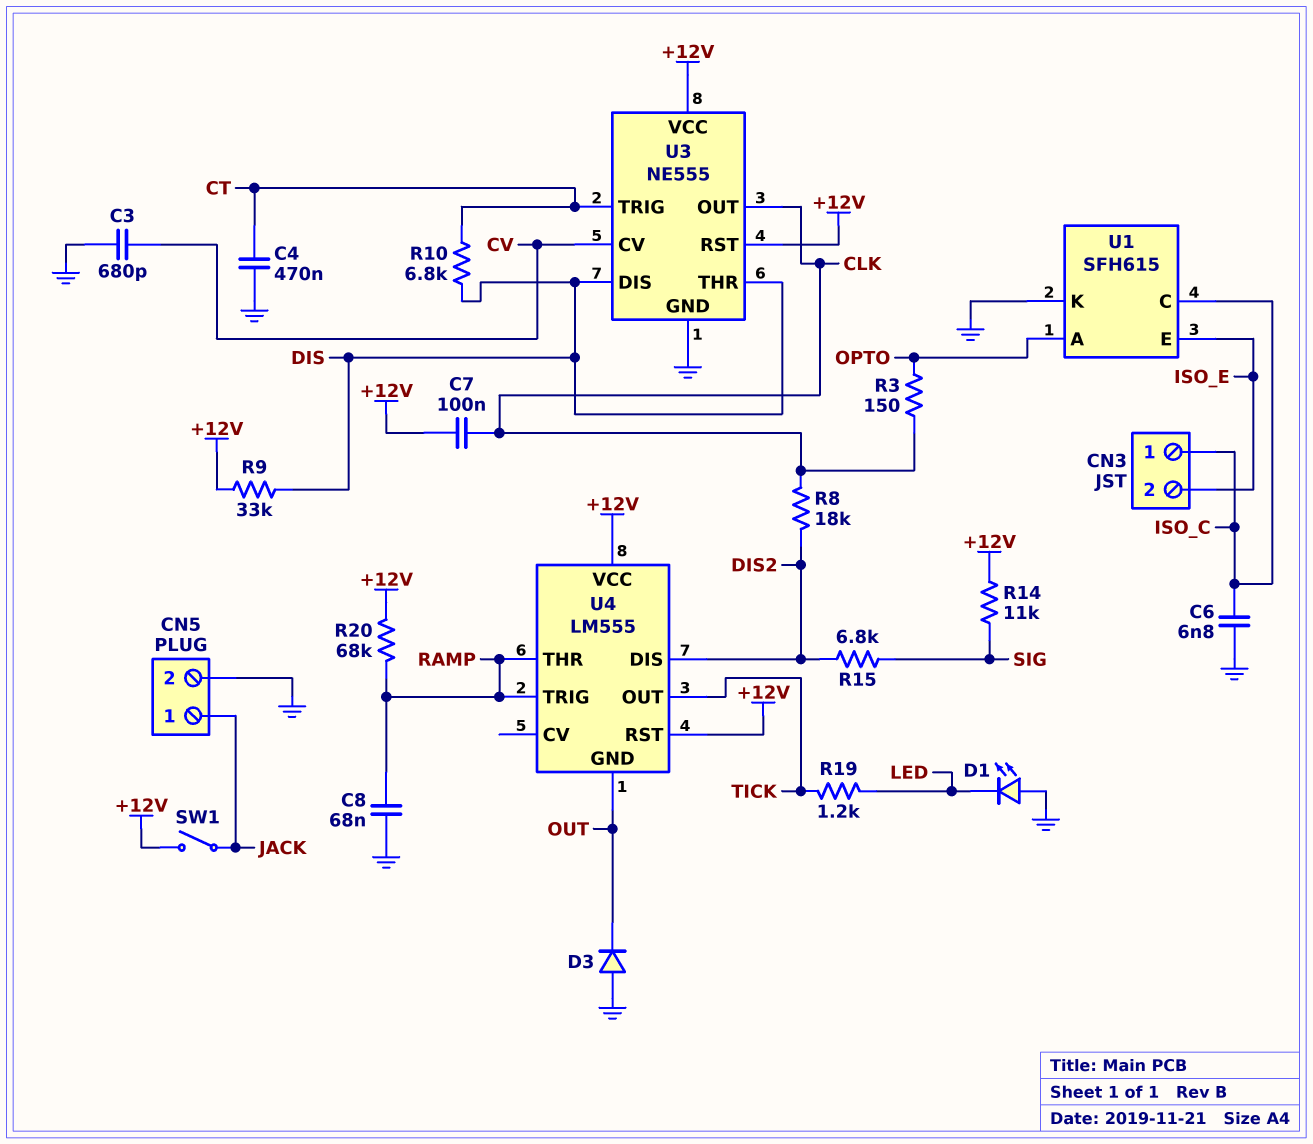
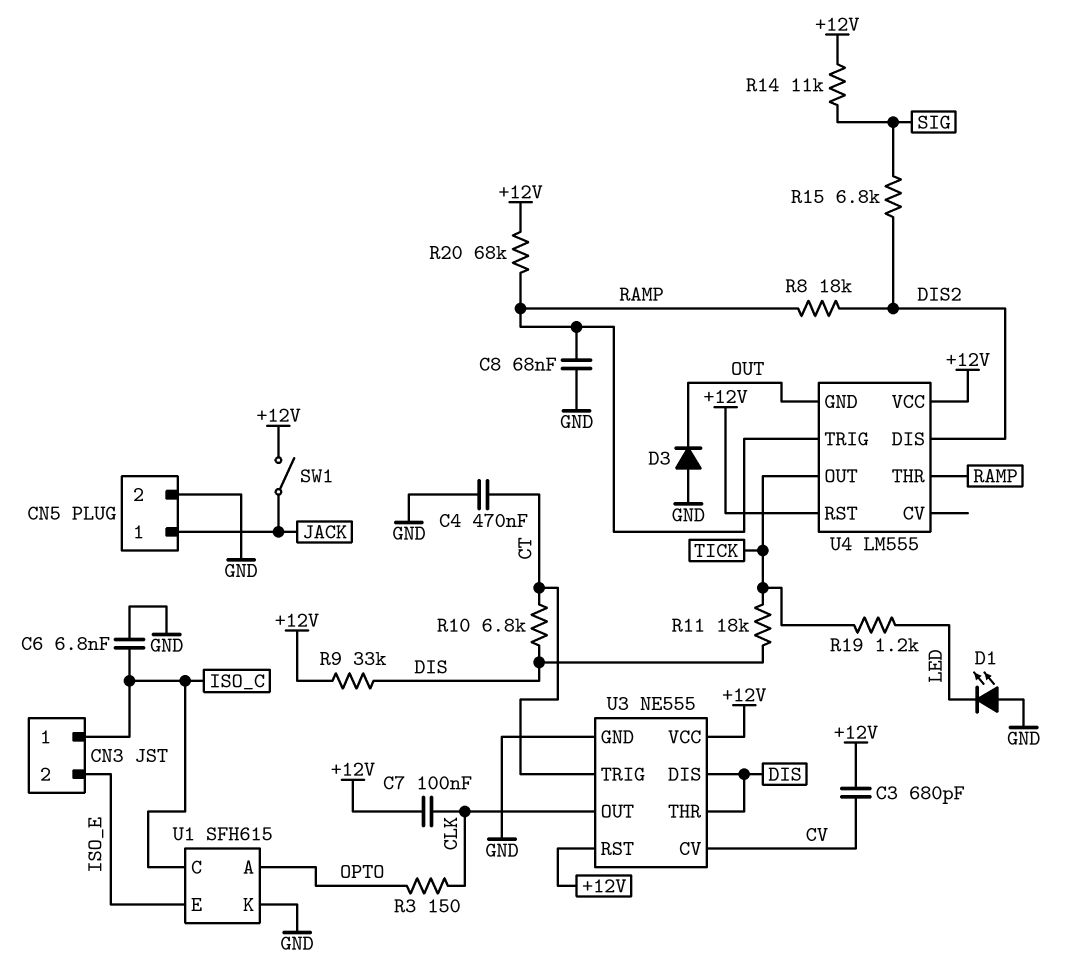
C3: 680pF (CV, GND) -> 680pF (+12V, CV)
R8: 18k (CLK, DIS2) -> 18k (DIS2, RAMP)
R11: none -> 18k (DIS, TICK)

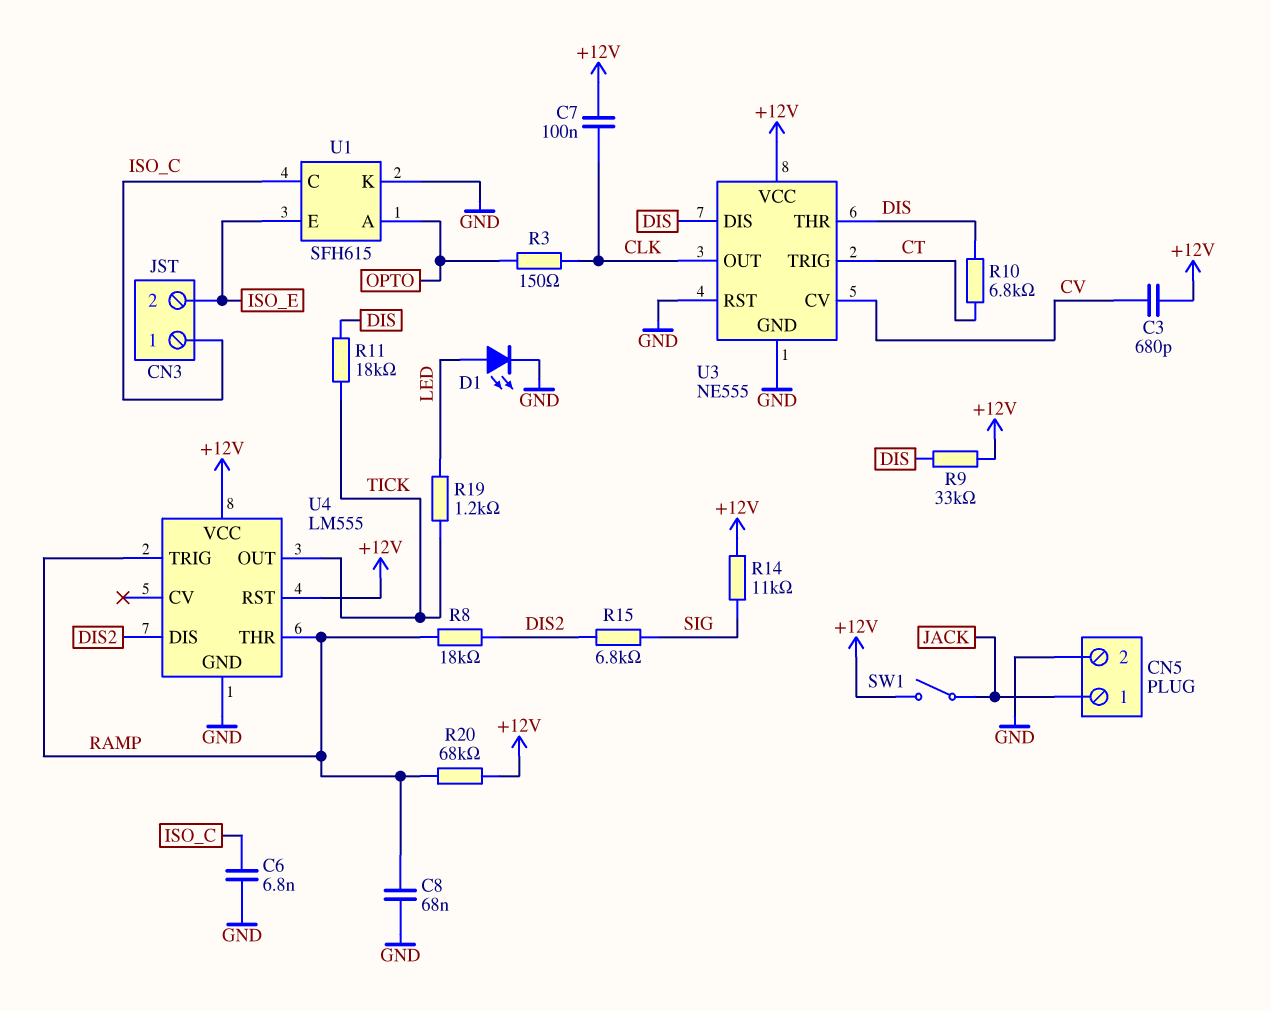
C4: 470nF (CT, GND) -> none
D1: LED (A GND, K LED) -> LED (A LED, K GND)
D3: diode (A GND, K OUT) -> none
U3 pin RST: +12V -> GND
U4 pin GND: OUT -> GND

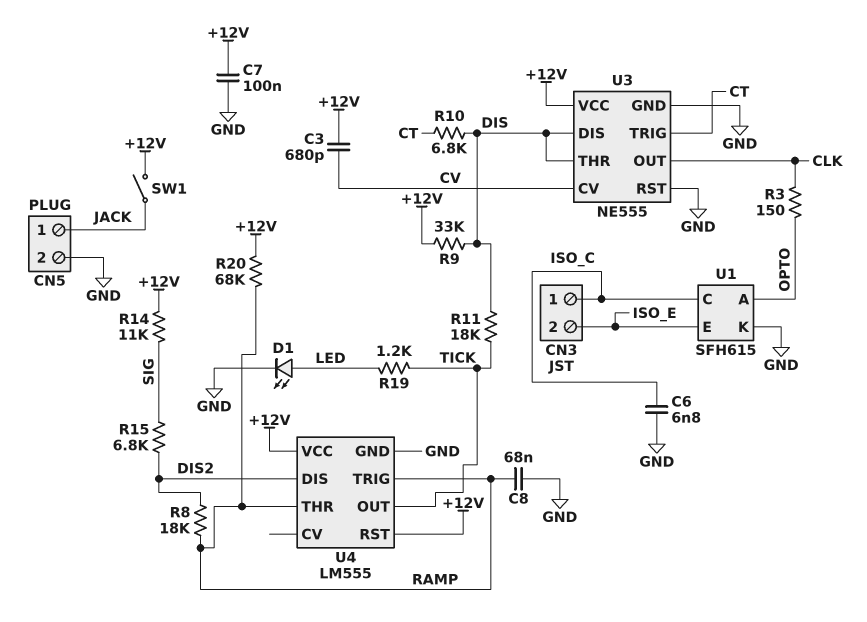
C7: 100nF (+12V, CLK) -> 100nF (+12V, GND)

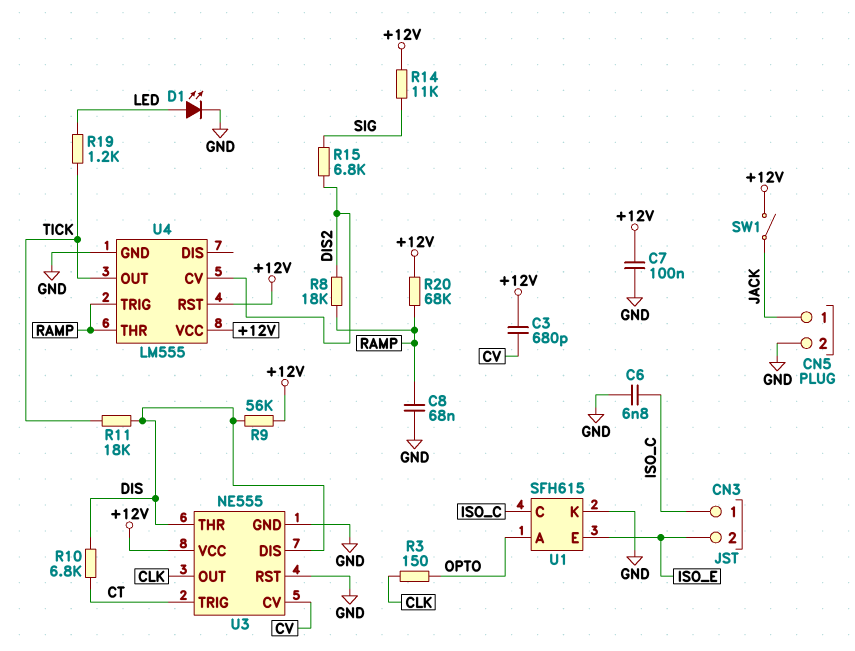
R9: 33k (+12V, DIS) -> 56k (+12V, DIS)
U4 pin CV: none -> DIS2
U4 pin DIS: DIS2 -> none

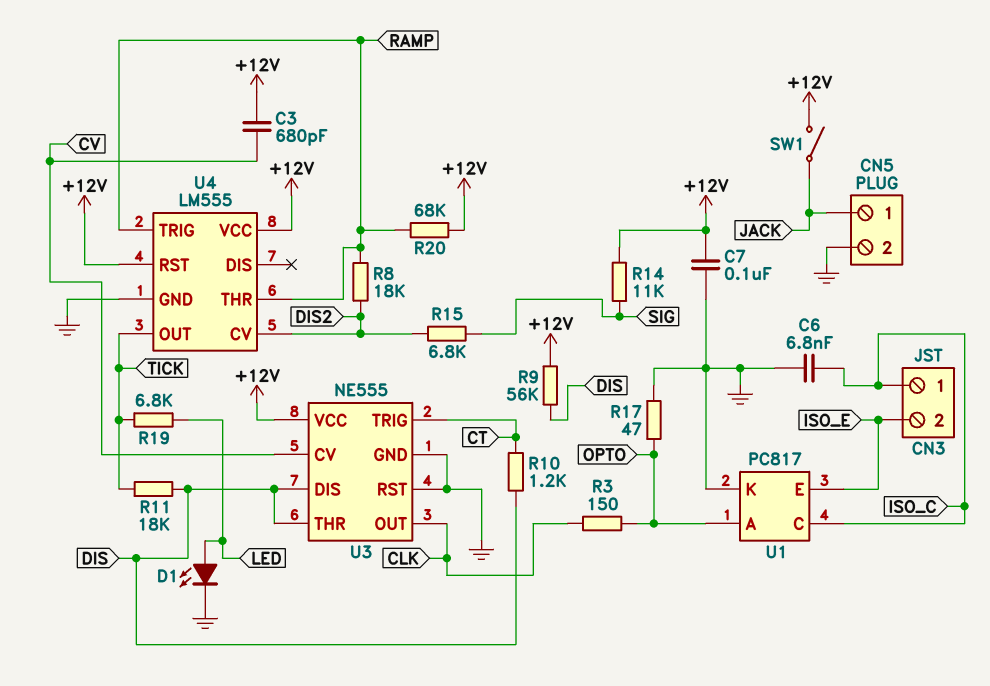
C8: 68nF (GND, RAMP) -> none
R10: 6.8k (CT, DIS) -> 1.2k (CT, DIS)
R17: none -> 47 (GND, OPTO)
R19: 1.2k (LED, TICK) -> 6.8k (LED, TICK)
U1: SFH615 -> PC817

